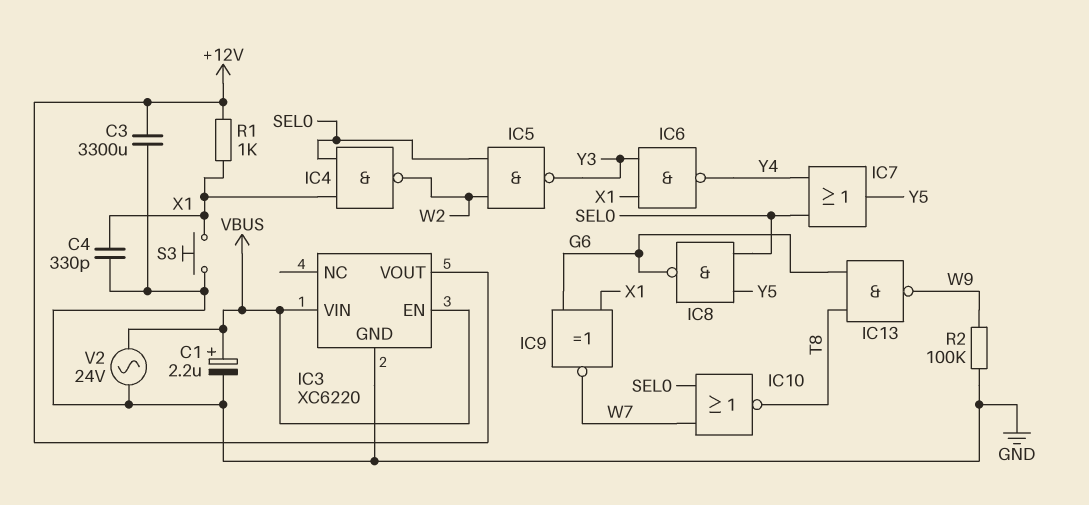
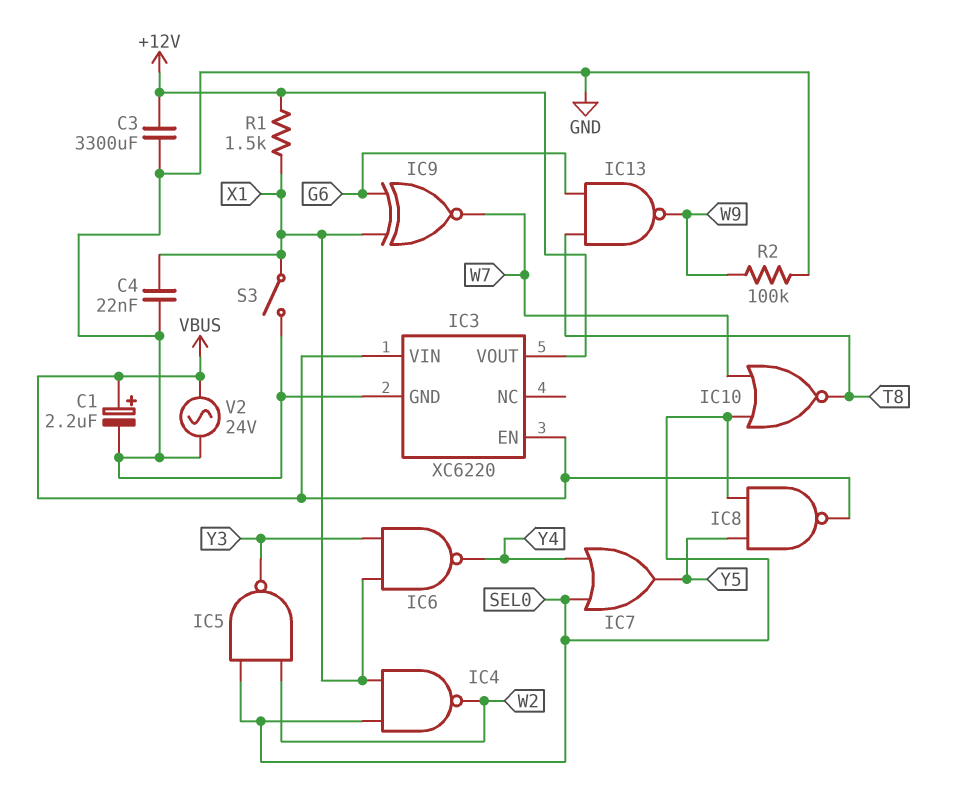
C4: 330pF (GND, X1) -> 22nF (GND, X1)
IC8: NAND (in SEL0, in Y5, out G6) -> NAND (in SEL0, in Y5, out VBUS)
R1: 1k (+12V, X1) -> 1.5k (+12V, X1)
S3: button (GND, X1) -> switch (GND, X1)

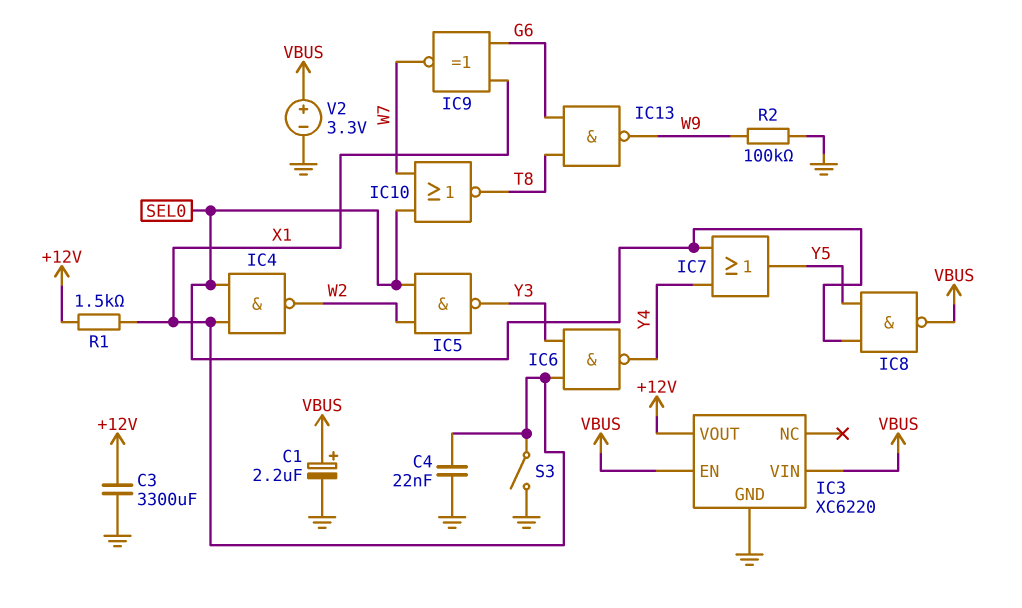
V2: AC 24V (GND, VBUS) -> 3.3V (plus VBUS, minus GND)

